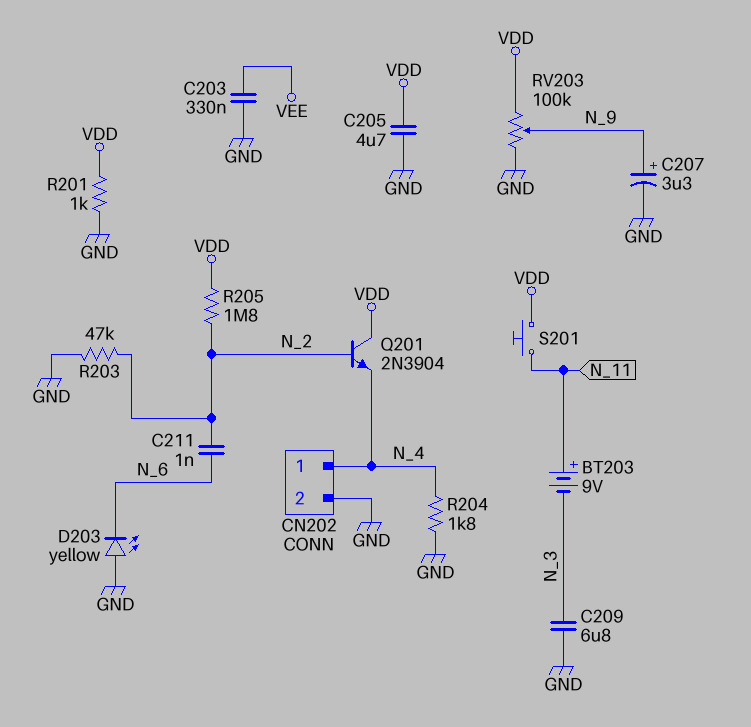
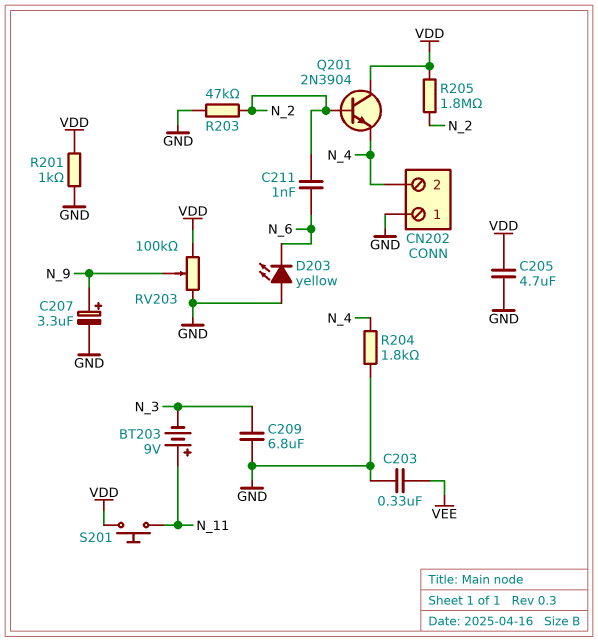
CN202 pin 1: N_4 -> GND
CN202 pin 2: GND -> N_4

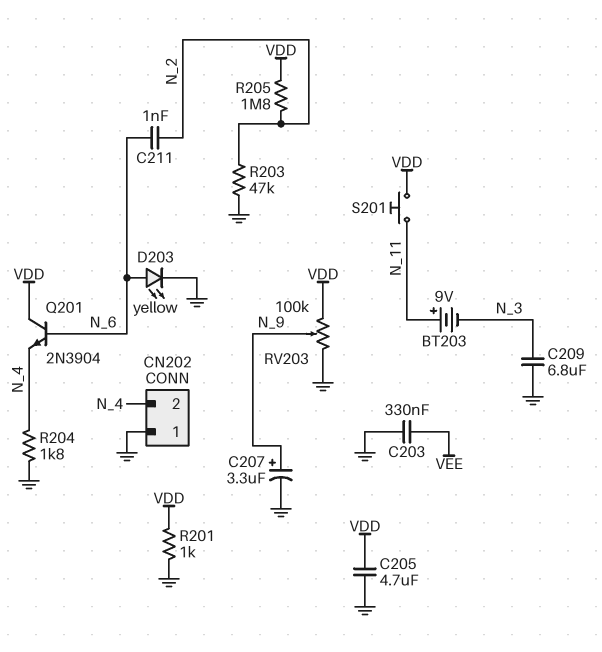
D203: LED yellow (A GND, K N_6) -> LED yellow (A N_6, K GND)
Q201: NPN 2N3904 (B N_2, C VDD, E N_4) -> NPN 2N3904 (B N_6, C VDD, E N_4)

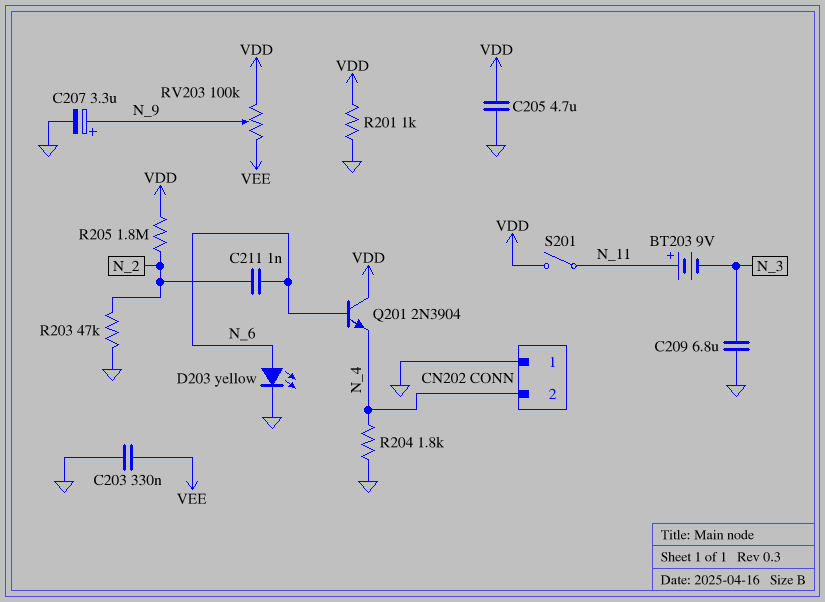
RV203: 100k (GND, VDD, wiper N_9) -> 100k (VDD, VEE, wiper N_9)
S201: button (N_11, VDD) -> switch (N_11, VDD)

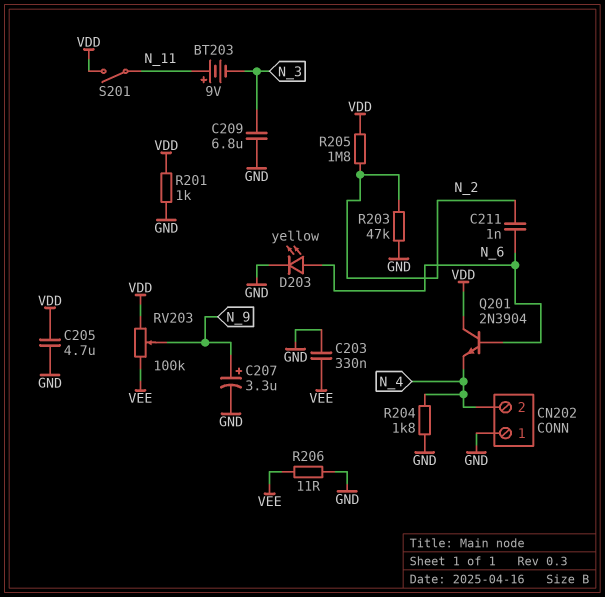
R206: none -> 11 (GND, VEE)

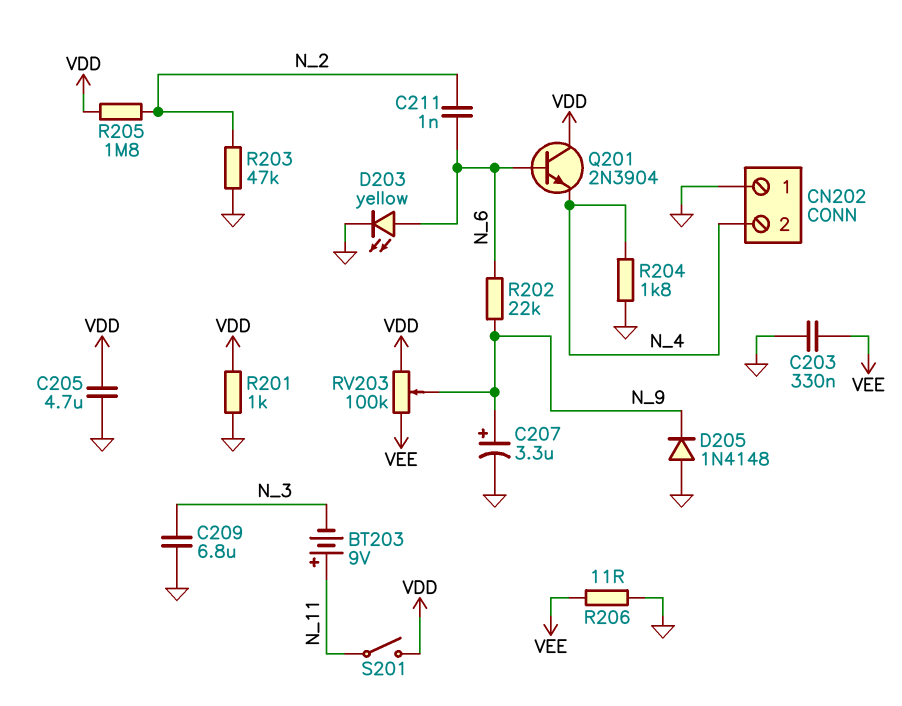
D205: none -> diode 1N4148 (A GND, K N_9)
R202: none -> 22k (N_6, N_9)

